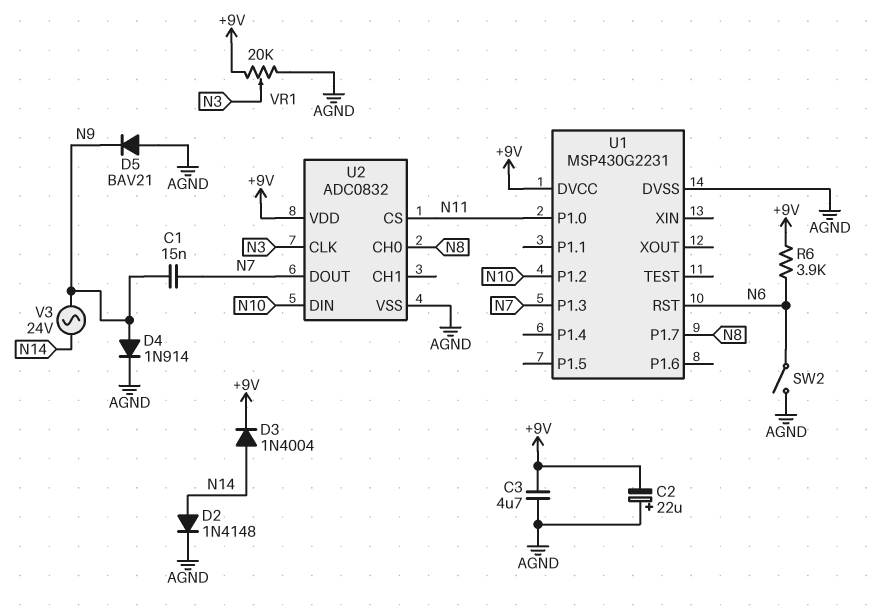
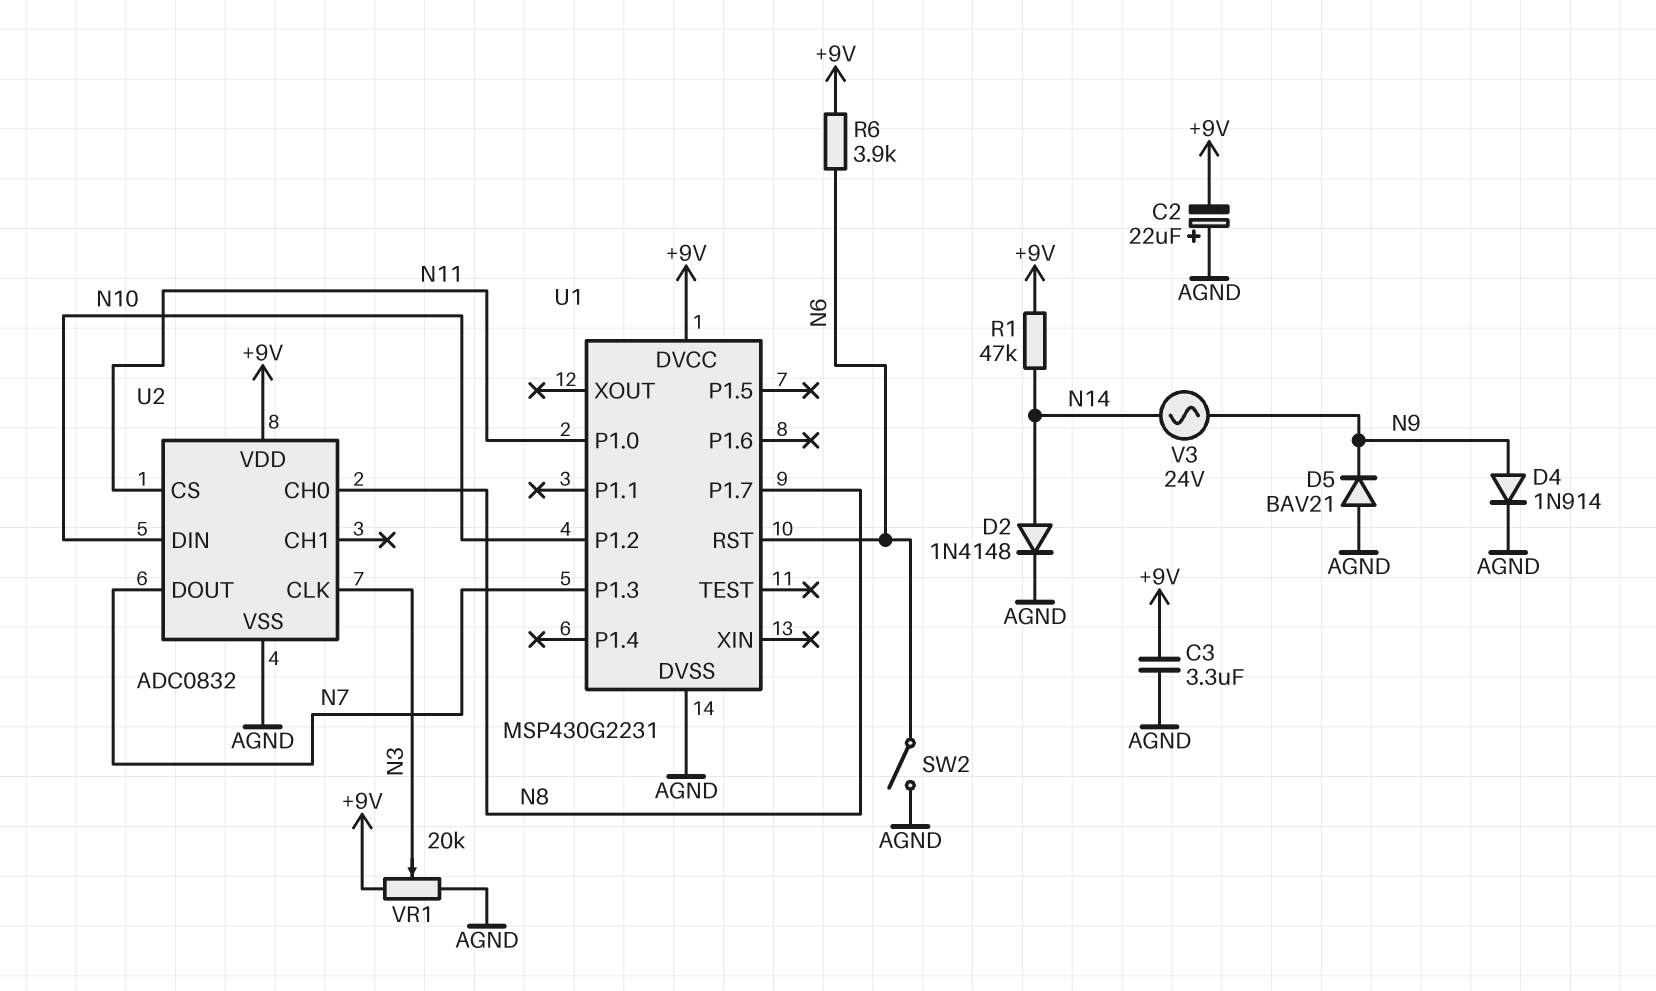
C1: 15nF (N7, N9) -> none
C3: 4.7uF (+9V, AGND) -> 3.3uF (+9V, AGND)
D3: diode 1N4004 (A N14, K +9V) -> none
R1: none -> 47k (+9V, N14)

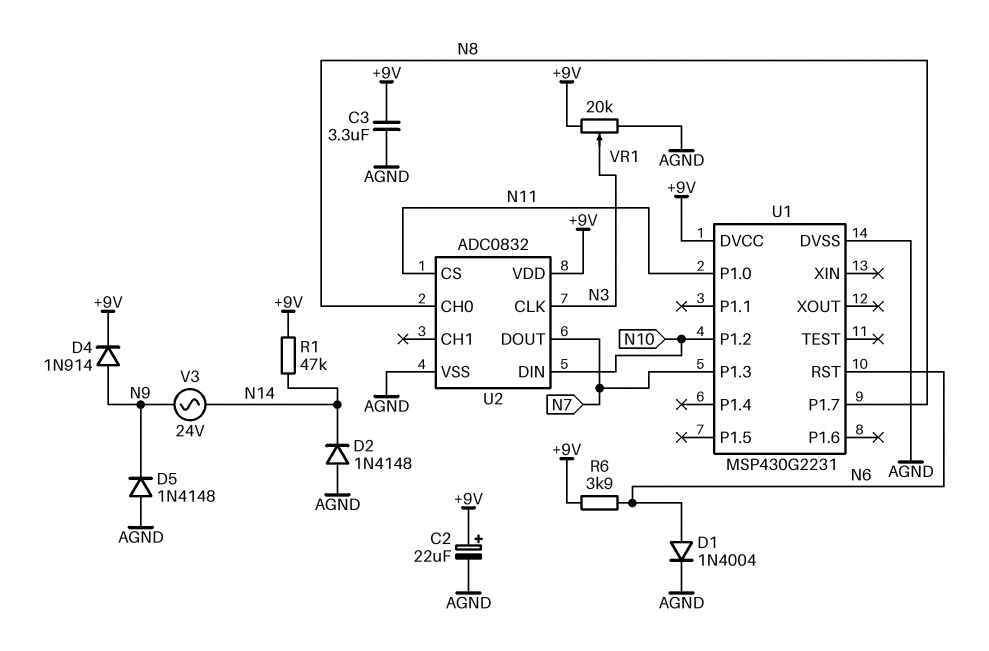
C2: 22uF (plus AGND, minus +9V) -> 22uF (plus +9V, minus AGND)
D1: none -> diode 1N4004 (A N6, K AGND)
D2: diode 1N4148 (A N14, K AGND) -> diode 1N4148 (A AGND, K N14)
D4: diode 1N914 (A N9, K AGND) -> diode 1N914 (A N9, K +9V)
D5: diode BAV21 (A AGND, K N9) -> diode 1N4148 (A AGND, K N9)
SW2: switch (AGND, N6) -> none

